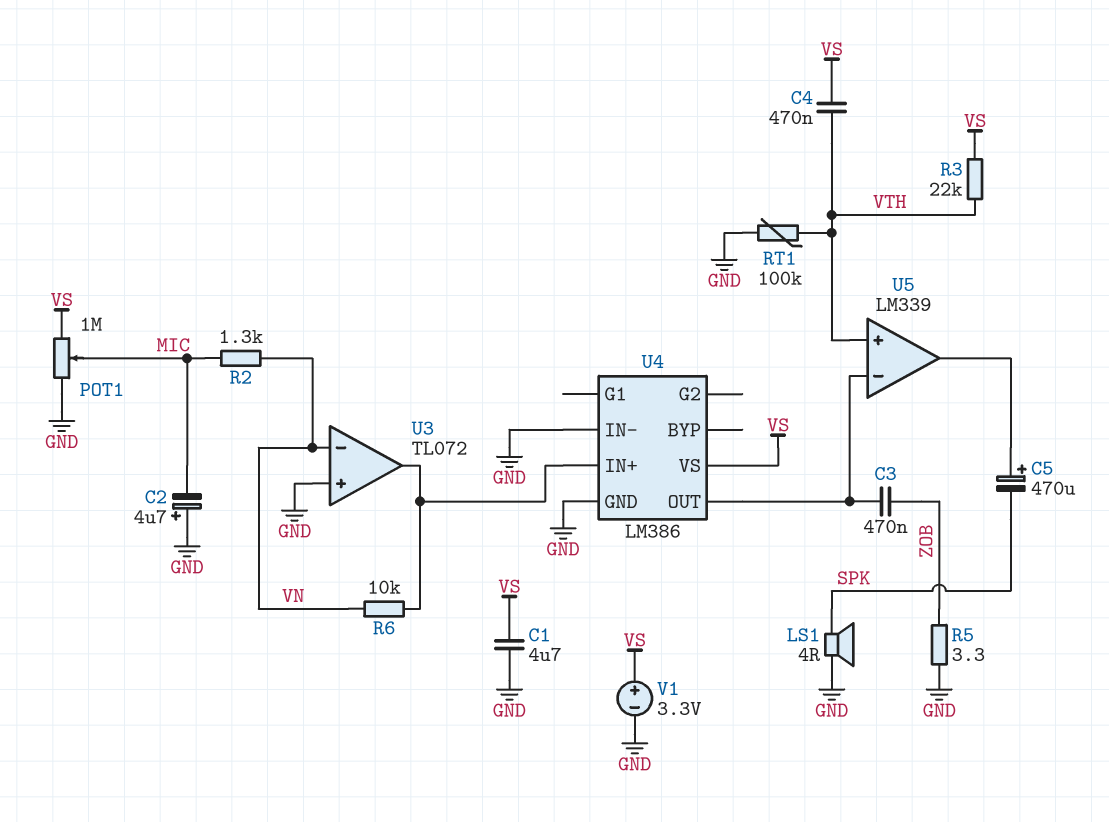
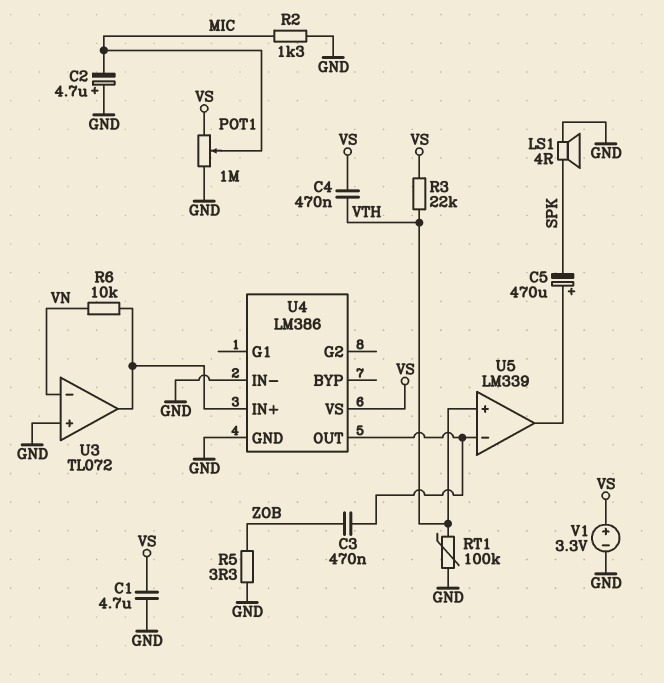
R2: 1.3k (MIC, VN) -> 1.3k (GND, MIC)

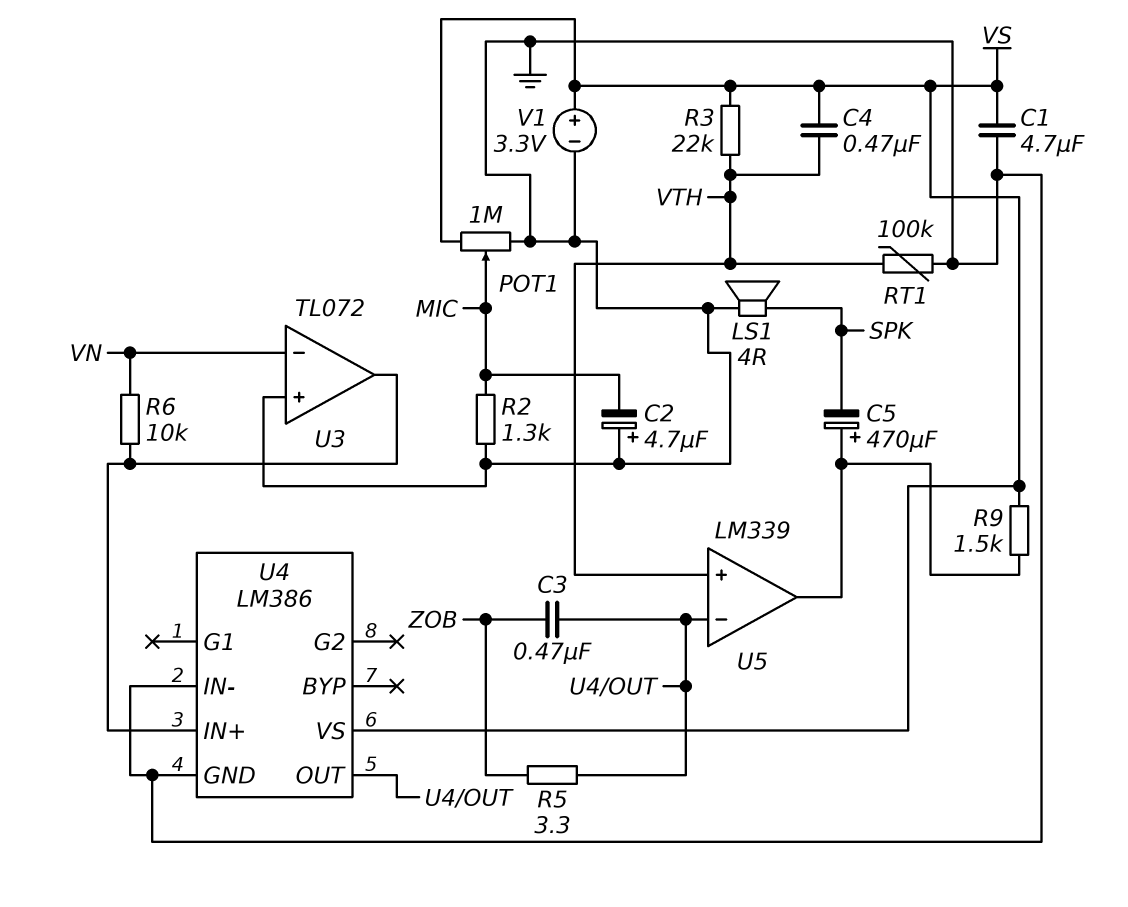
R5: 3.3 (GND, ZOB) -> 3.3 (U4/OUT, ZOB)
R9: none -> 1.5k (U5/out, VS)

